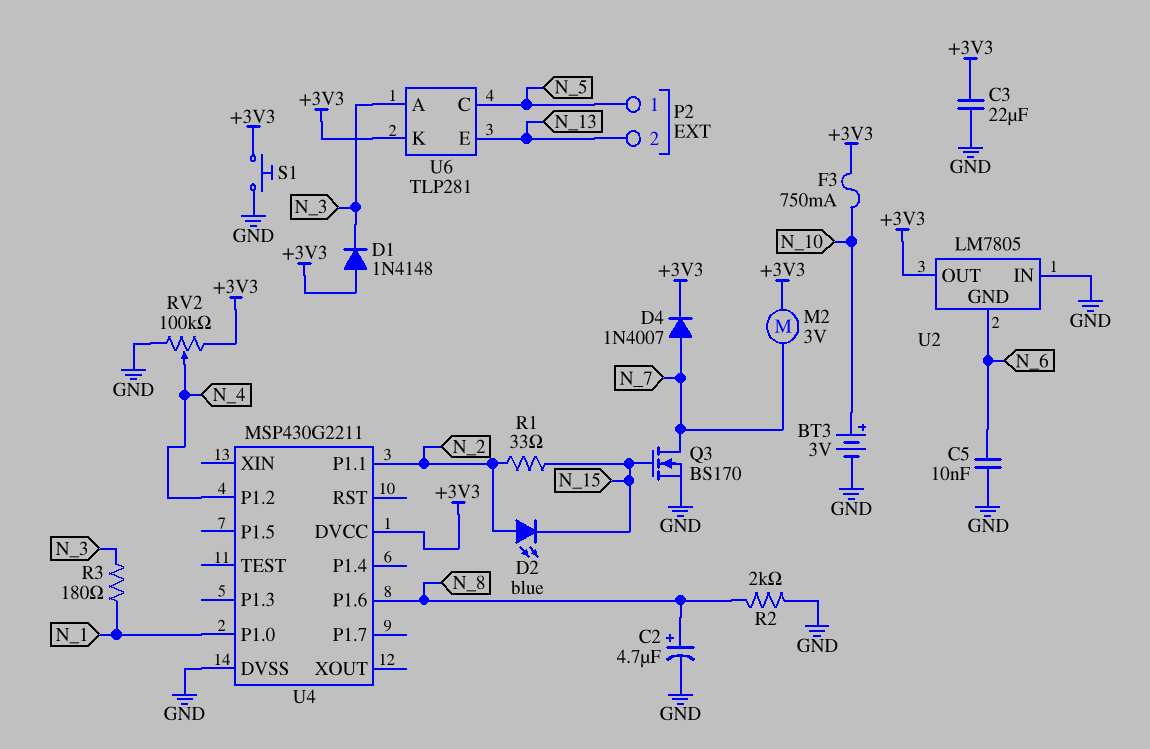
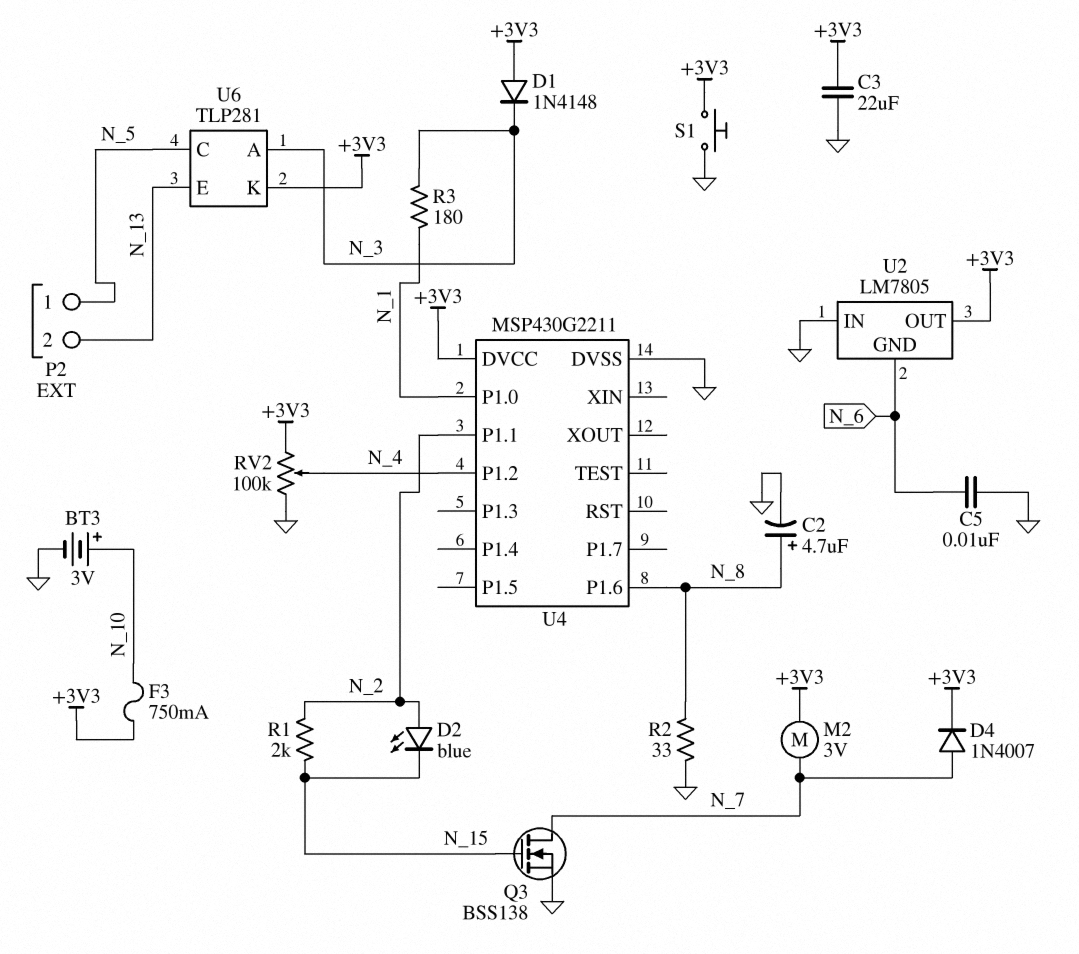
Q3: NMOS BS170 (G N_15, D N_7, S GND) -> NMOS BSS138 (G N_15, D N_7, S GND)
R1: 33 (N_2, N_15) -> 2k (N_2, N_15)
R2: 2k (GND, N_8) -> 33 (GND, N_8)

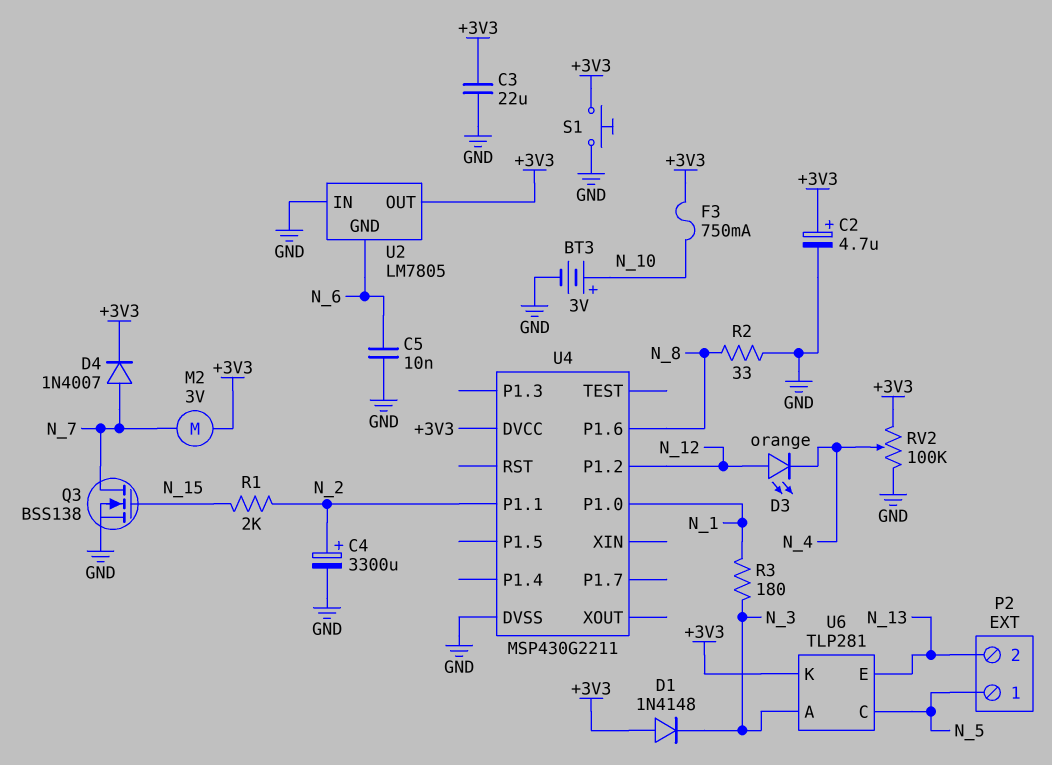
C2: 4.7uF (plus N_8, minus GND) -> 4.7uF (plus +3V3, minus GND)
C4: none -> 3300uF (plus N_2, minus GND)
D2: LED blue (A N_2, K N_15) -> none
D3: none -> LED orange (A N_12, K N_4)
U4 pin P1.2: N_4 -> N_12

